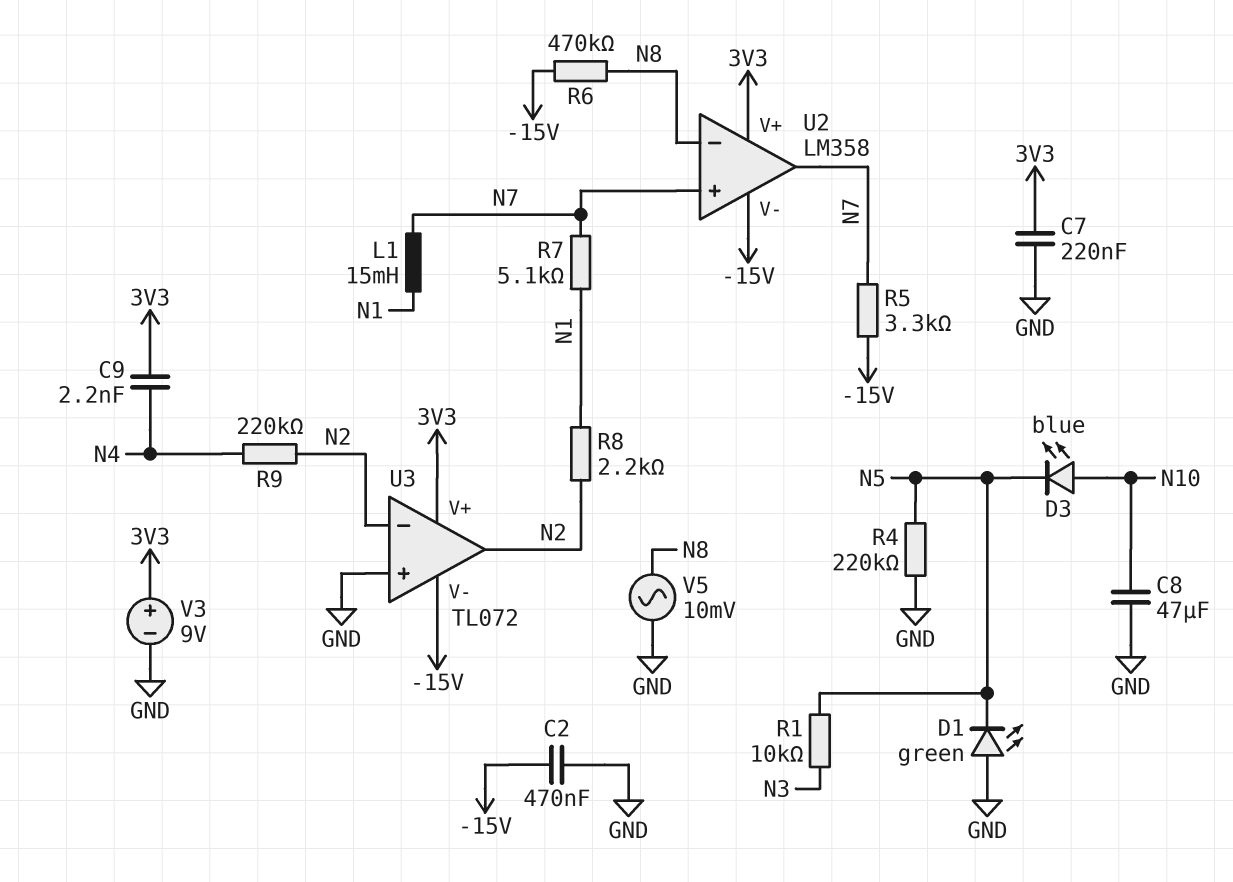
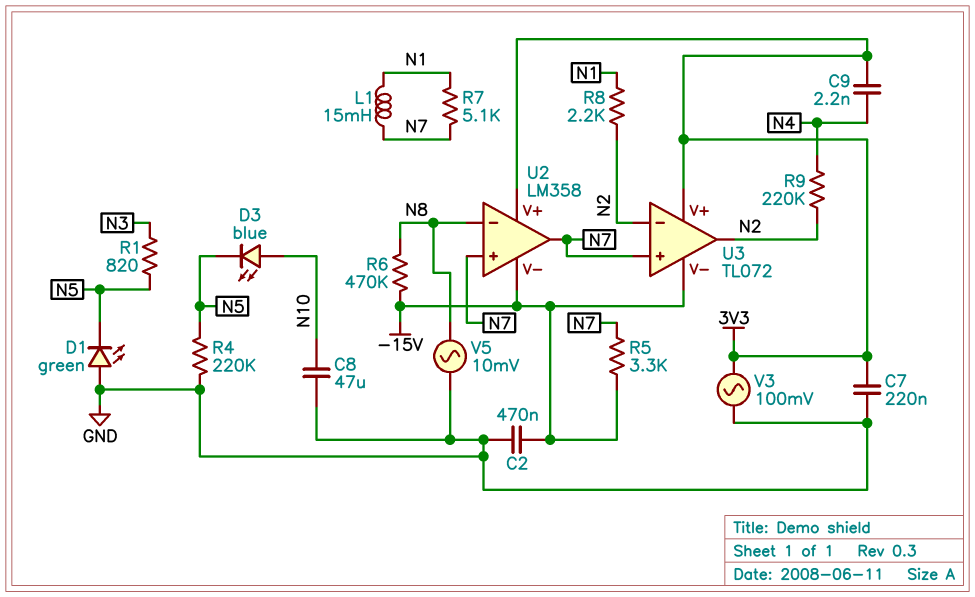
R1: 10k (N3, N5) -> 820 (N3, N5)
U3 pin in+: GND -> N7
V3: 9V (plus 3V3, minus GND) -> AC 100mV (3V3, GND)

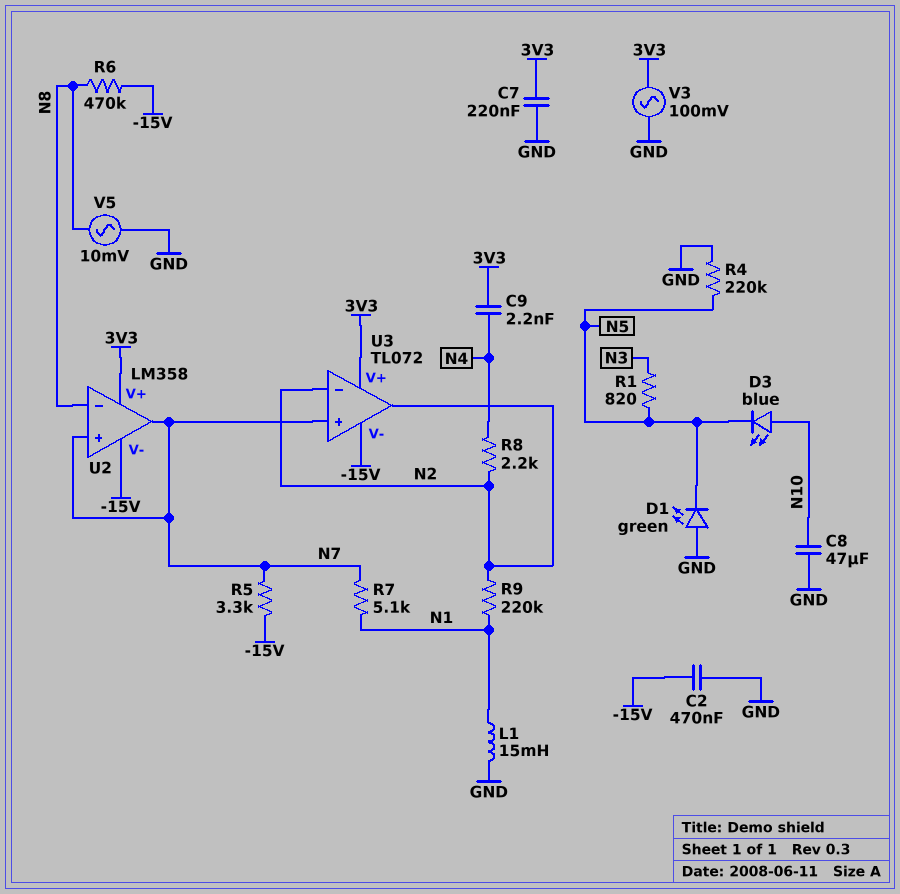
L1: 15mH (N1, N7) -> 15mH (GND, N1)
R8: 2.2k (N1, N2) -> 2.2k (N2, N4)
R9: 220k (N2, N4) -> 220k (N1, N2)

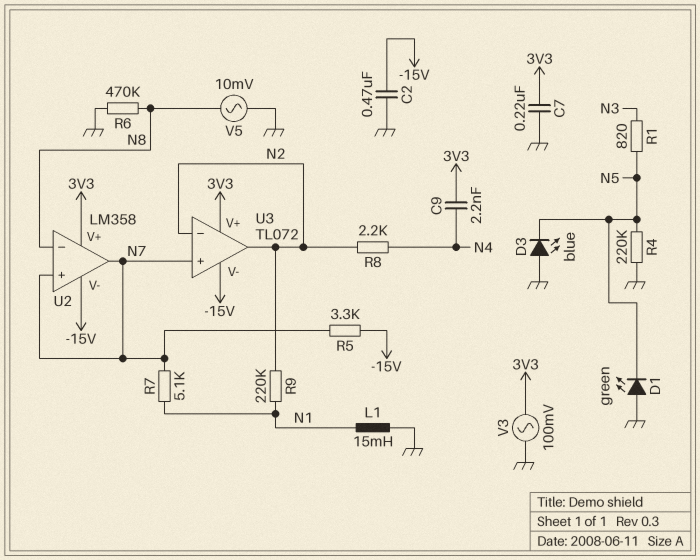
C8: 47uF (GND, N10) -> none
D3: LED blue (A N10, K N5) -> LED blue (A GND, K N5)
R6: 470k (-15V, N8) -> 470k (GND, N8)

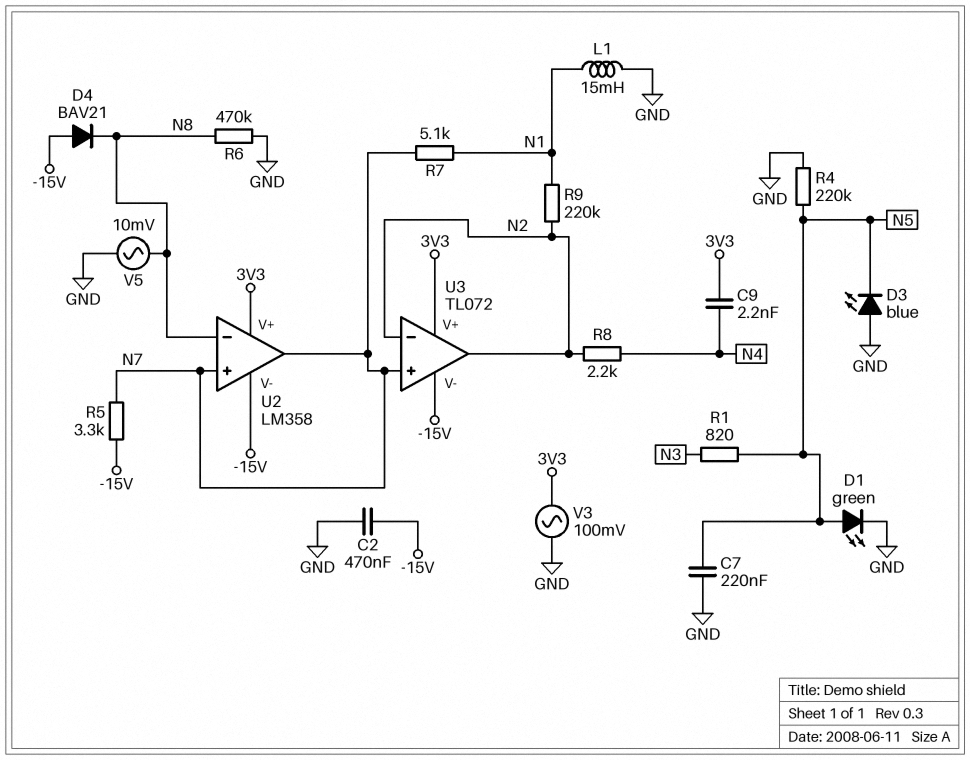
C7: 220nF (3V3, GND) -> 220nF (GND, N5)
D1: LED green (A GND, K N5) -> LED green (A N5, K GND)
D4: none -> diode BAV21 (A -15V, K N8)

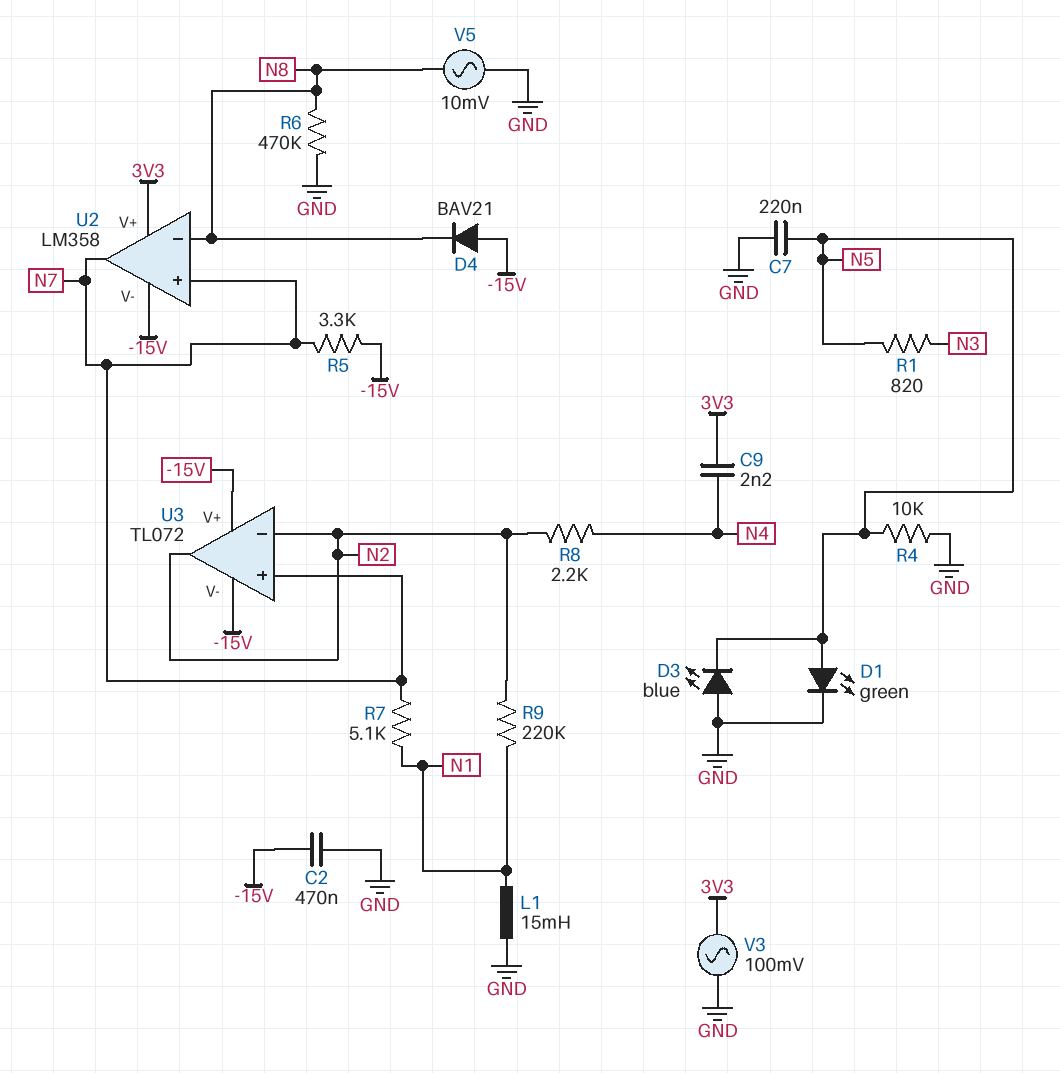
R4: 220k (GND, N5) -> 10k (GND, N5)
U3 pin V+: 3V3 -> -15V

